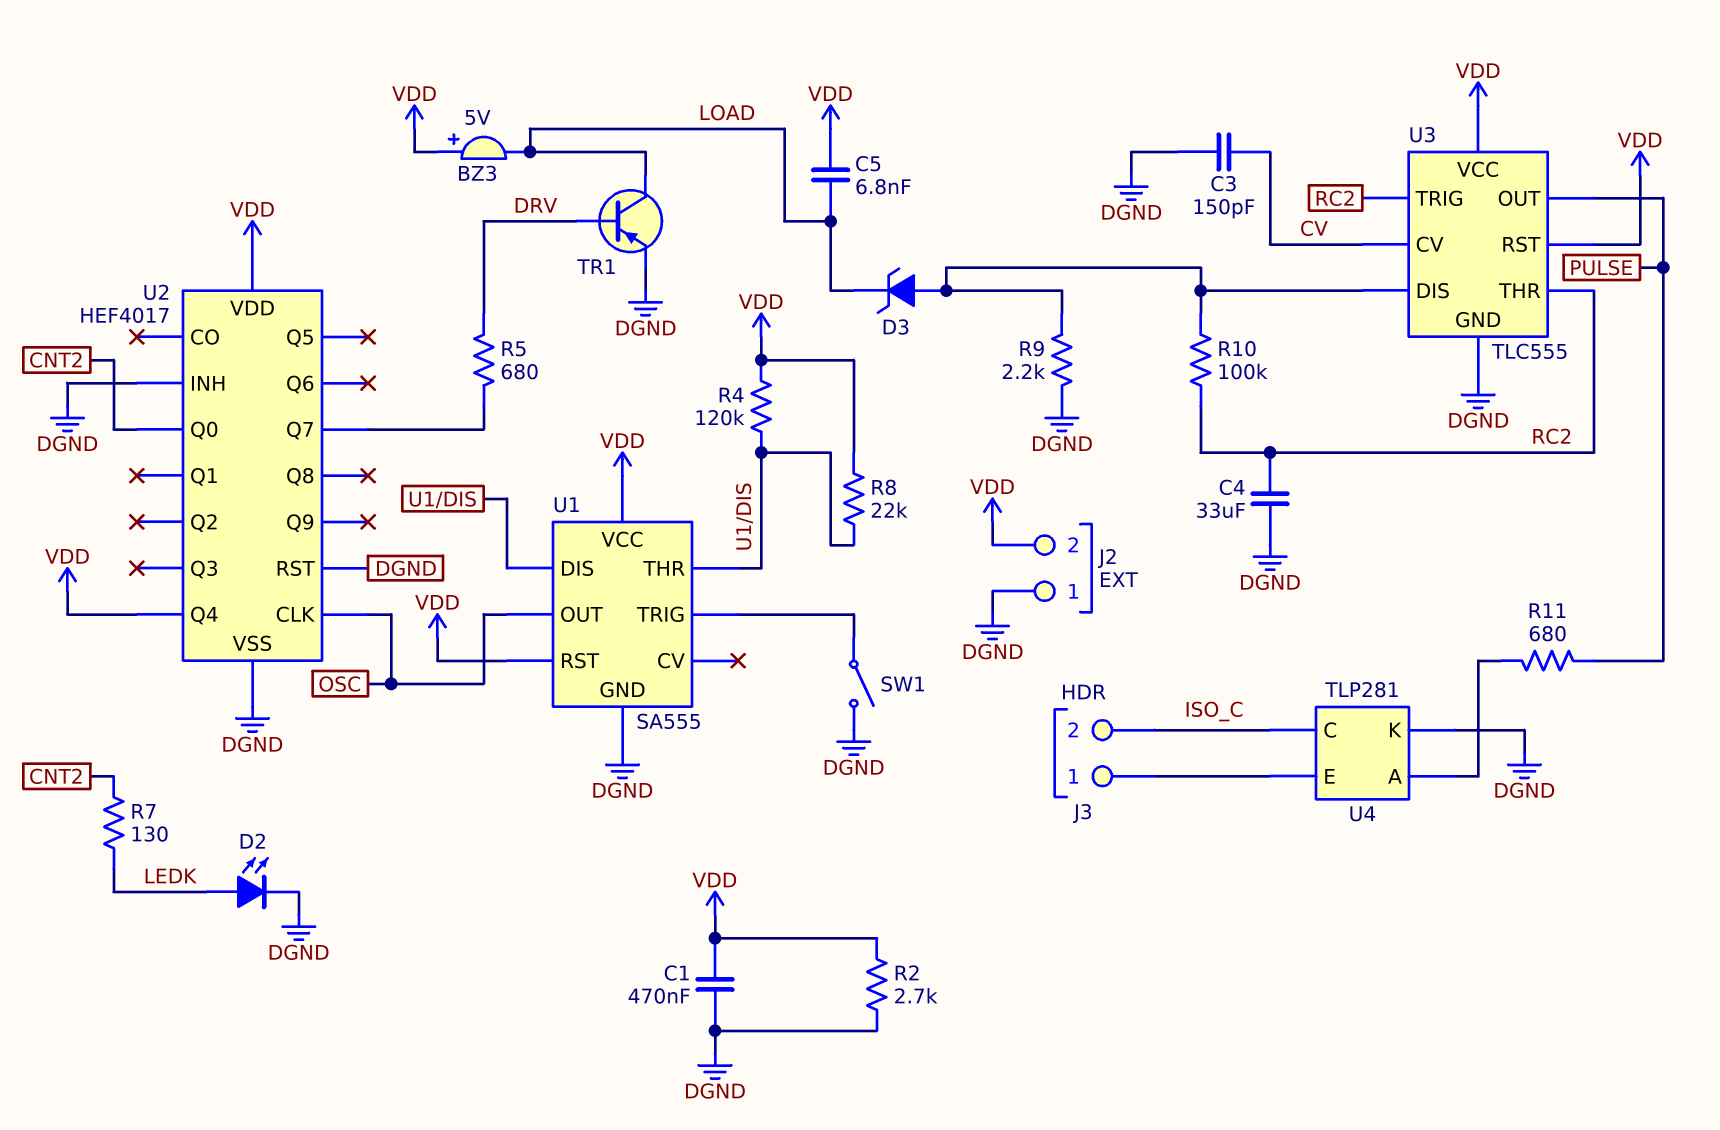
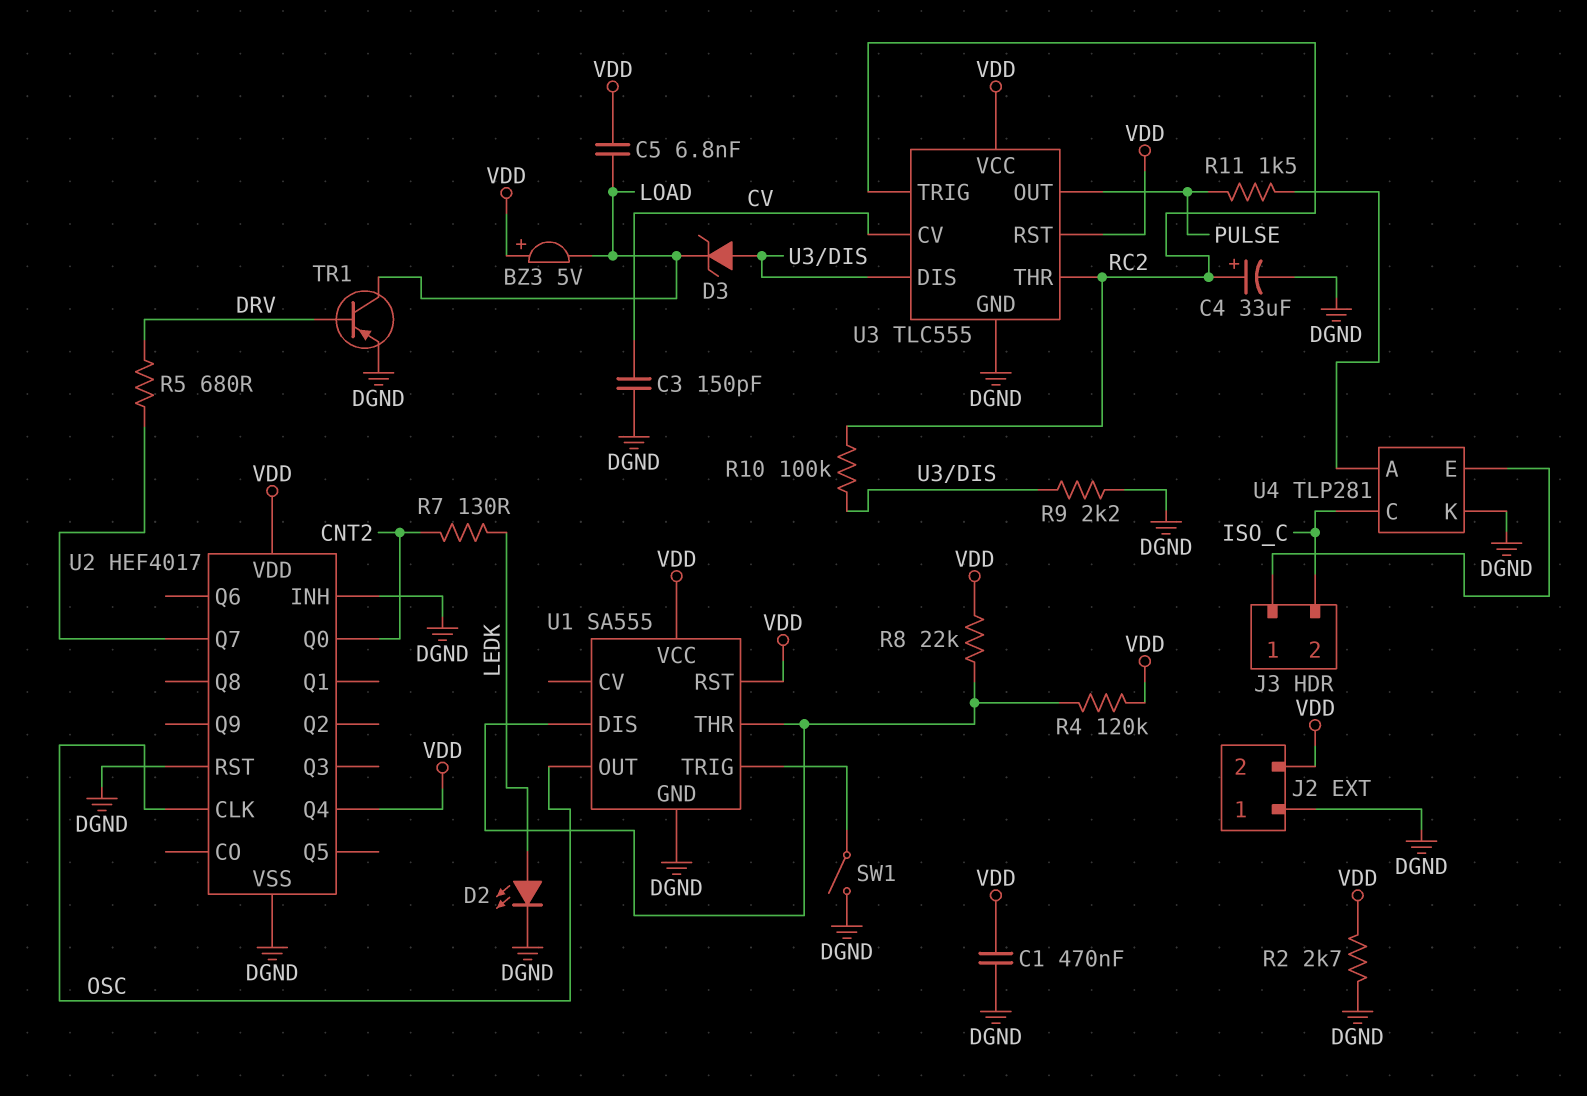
C4: 33uF (DGND, RC2) -> 33uF (plus RC2, minus DGND)
R11: 680 (PULSE, U4/A) -> 1.5k (PULSE, U4/A)

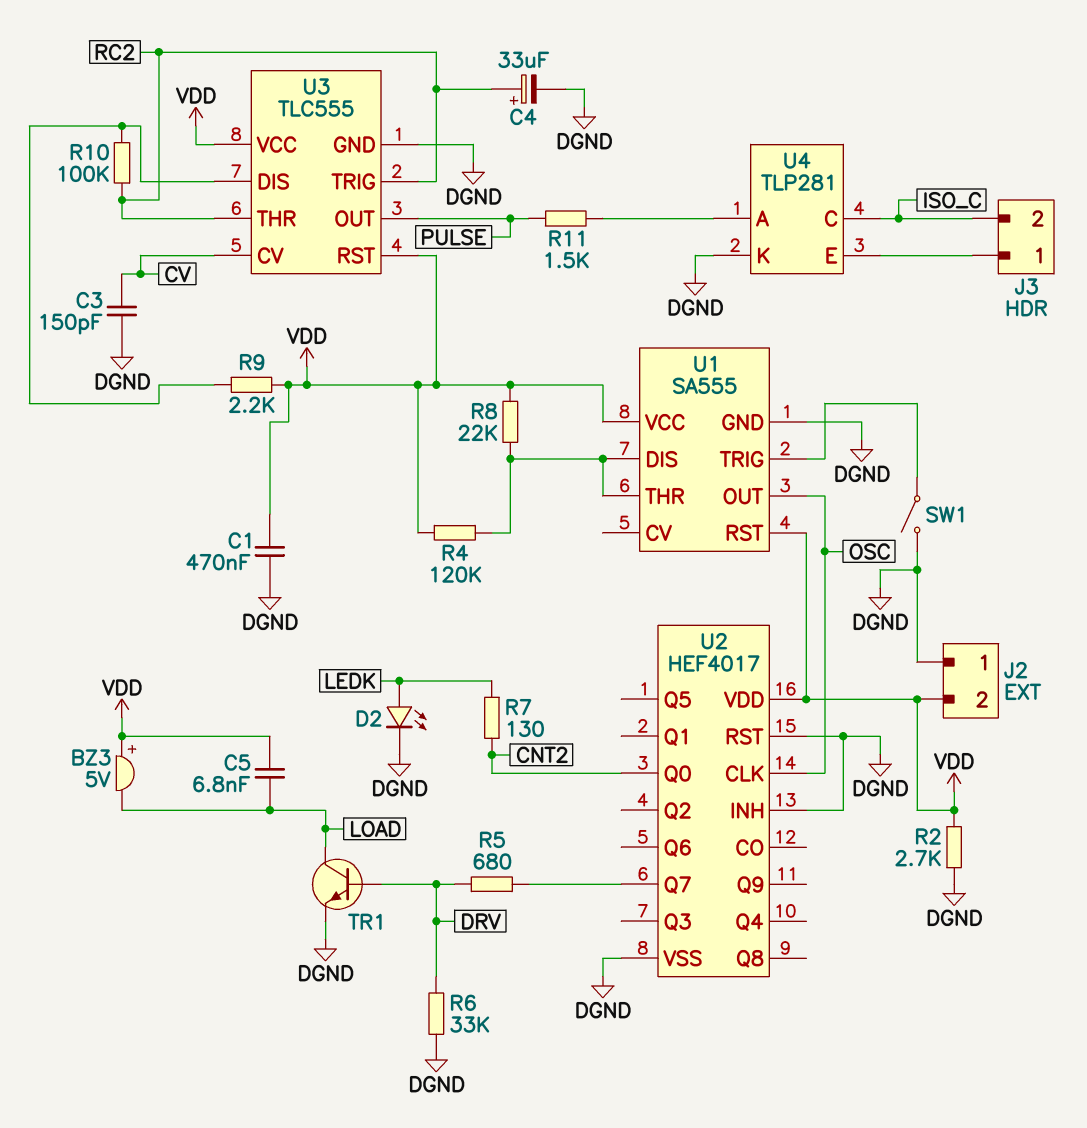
D3: zener (A U3/DIS, K LOAD) -> none
R6: none -> 33k (DGND, DRV)
R9: 2.2k (DGND, U3/DIS) -> 2.2k (U3/DIS, VDD)
TR1: PNP (B DRV, C LOAD, E DGND) -> NPN (B DRV, C LOAD, E DGND)
U2 pin Q4: VDD -> none

